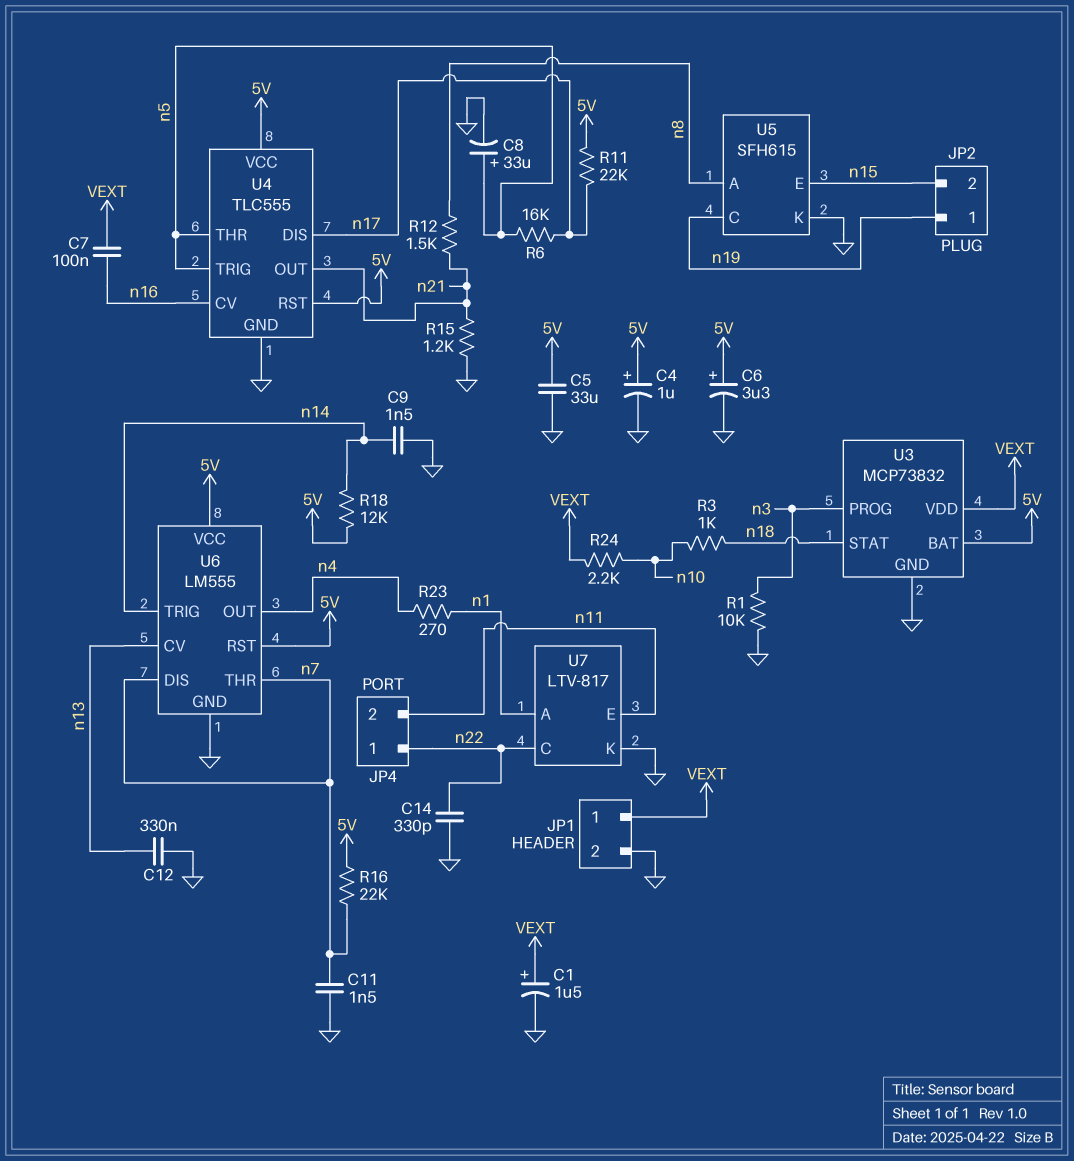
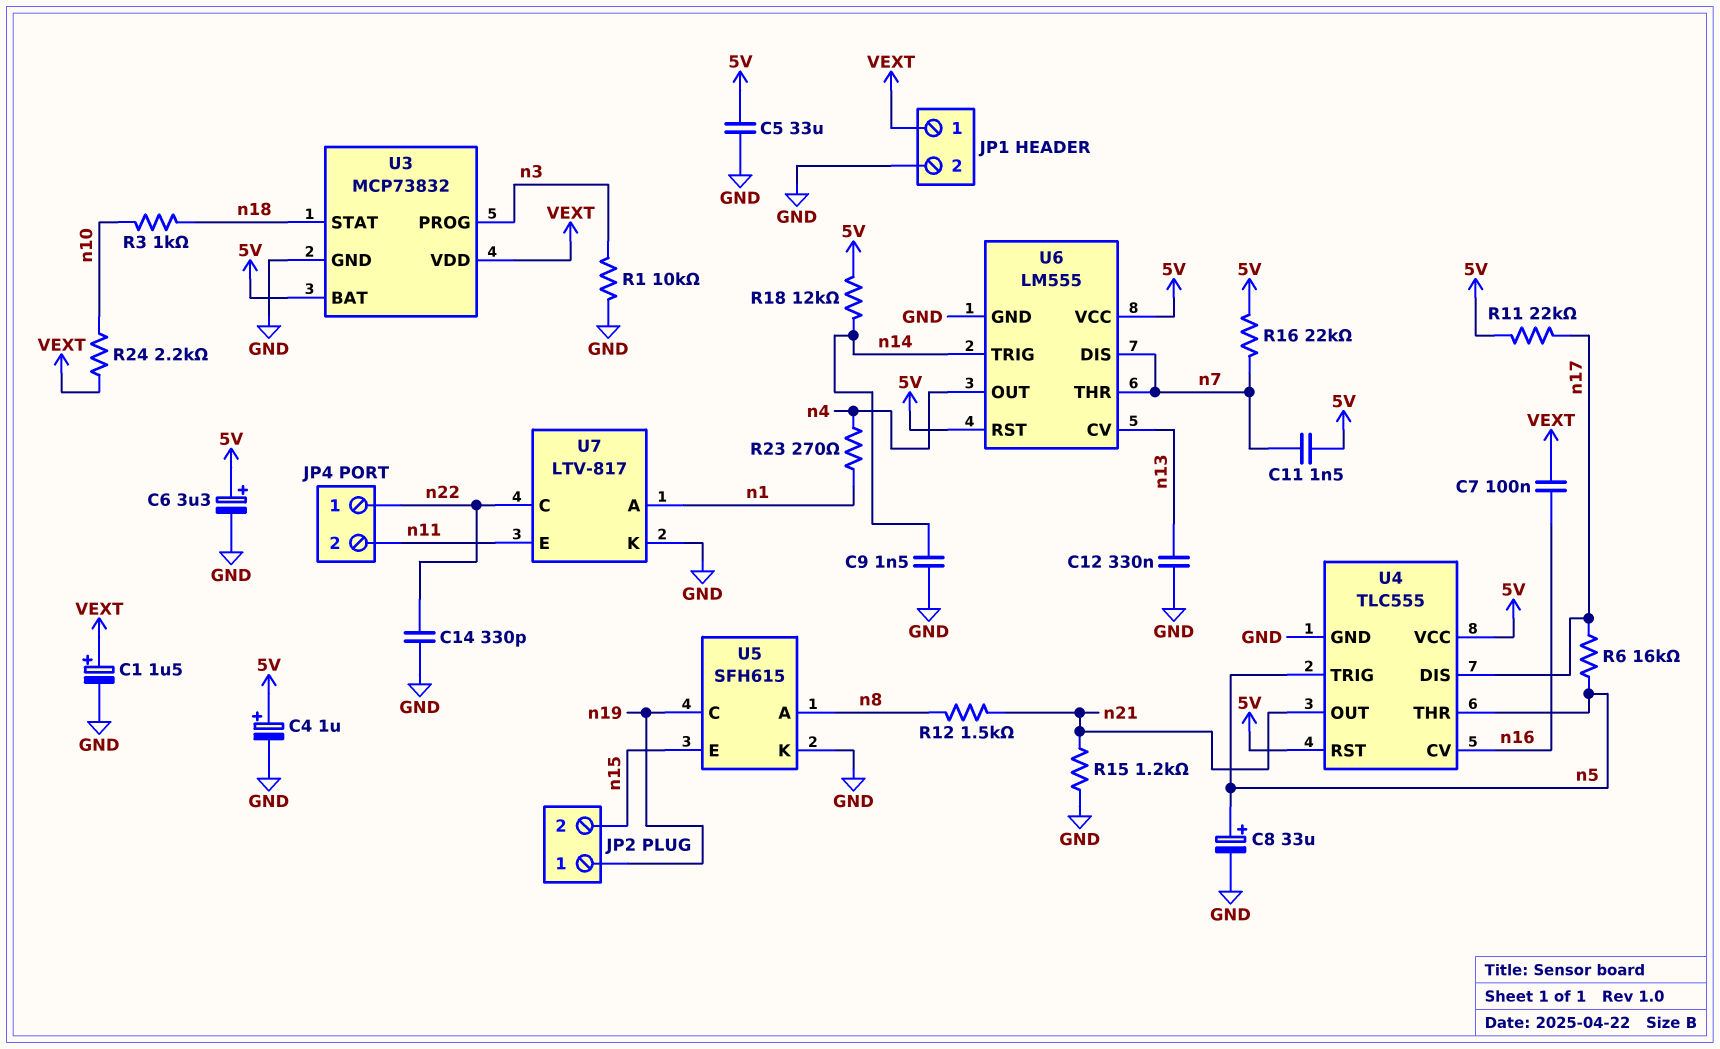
C11: 1.5nF (GND, n7) -> 1.5nF (5V, n7)

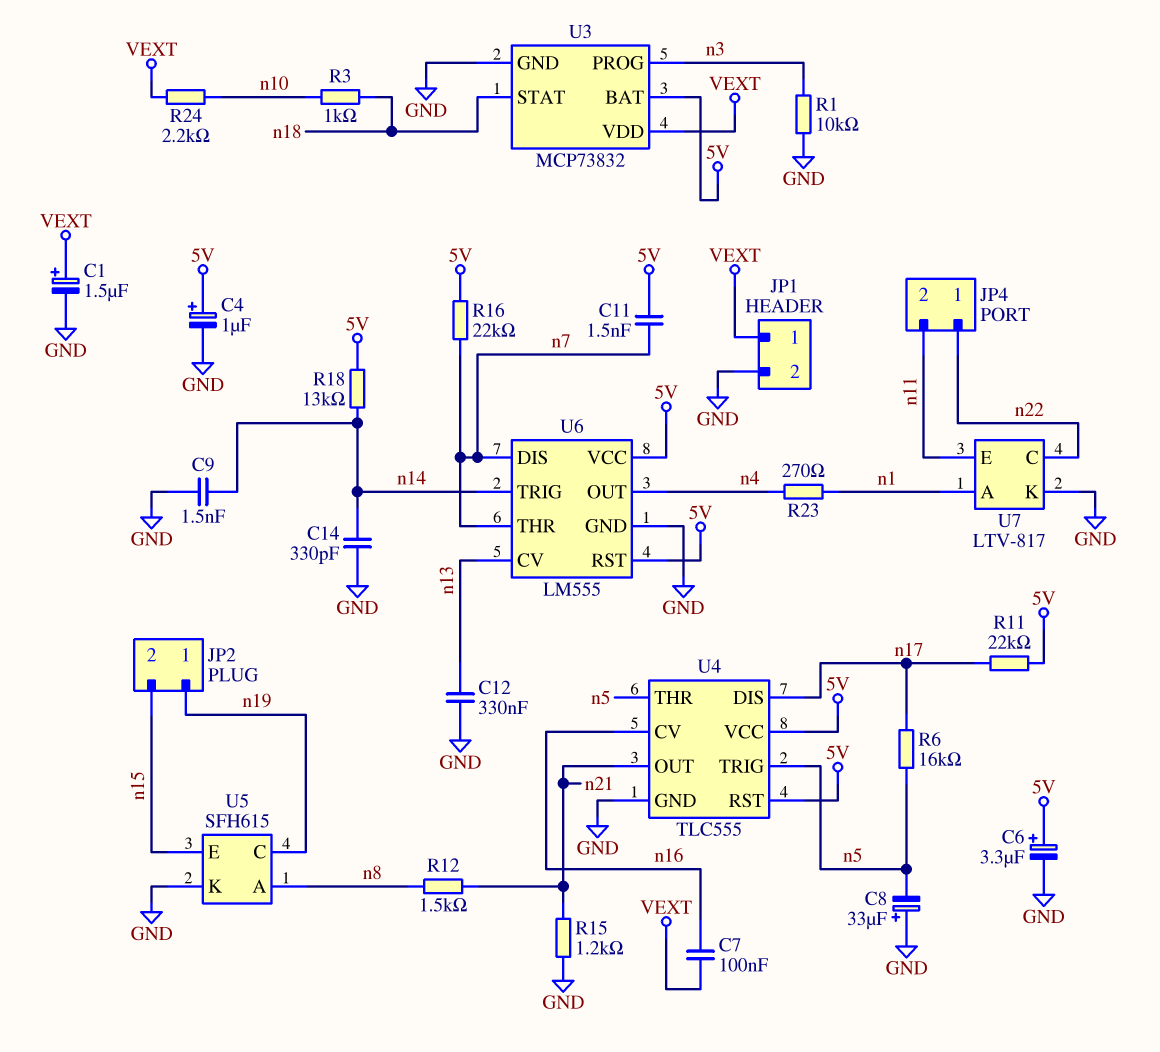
C5: 33uF (5V, GND) -> none
C8: 33uF (plus n5, minus GND) -> 33uF (plus GND, minus n5)
C14: 330pF (GND, n22) -> 330pF (GND, n14)
R18: 12k (5V, n14) -> 13k (5V, n14)

